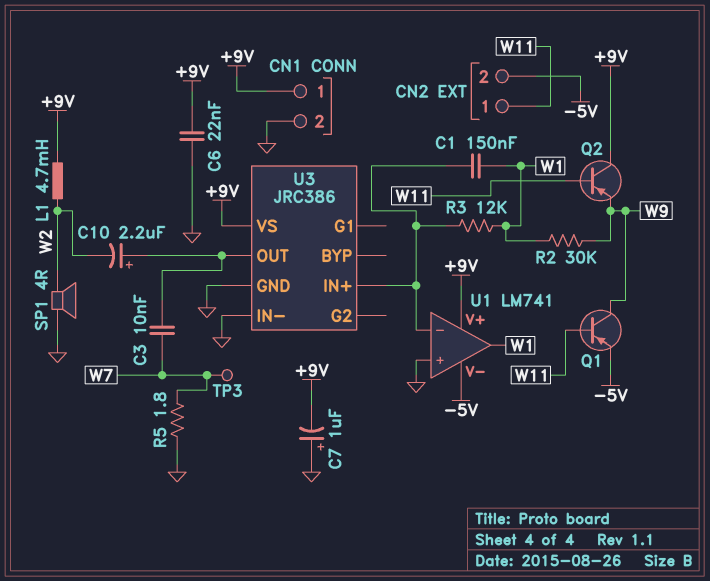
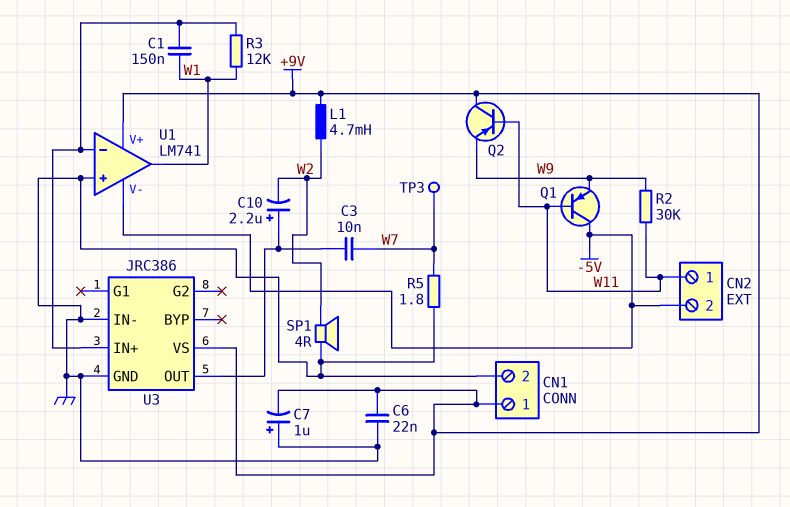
Q1: PNP (B W11, C W9, E -5V) -> PNP (B W11, C -5V, E W9)
R2: 30k (W1, W9) -> 30k (W9, W11)

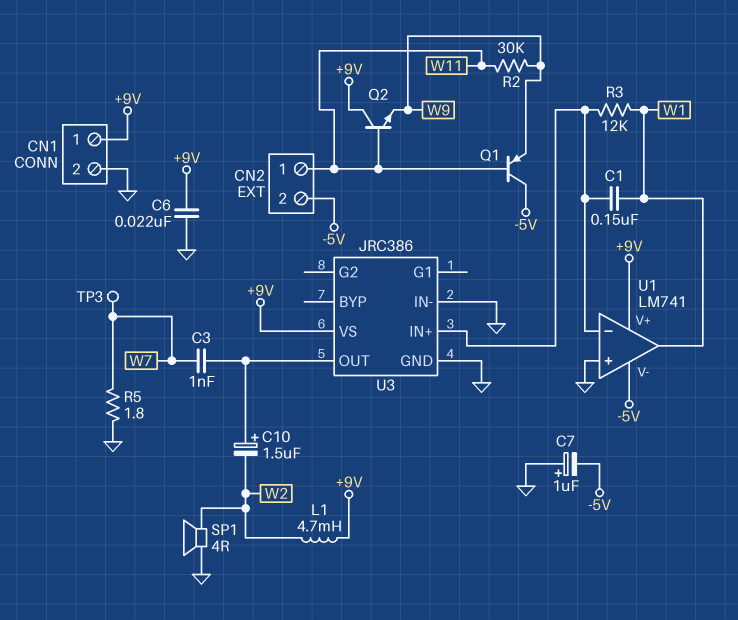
C3: 10nF (U3/OUT, W7) -> 1nF (U3/OUT, W7)
C7: 1uF (plus GND, minus +9V) -> 1uF (plus GND, minus -5V)
C10: 2.2uF (plus U3/OUT, minus W2) -> 1.5uF (plus U3/OUT, minus W2)
Q2: PNP (B W11, C +9V, E W9) -> NPN (B W11, C +9V, E W9)

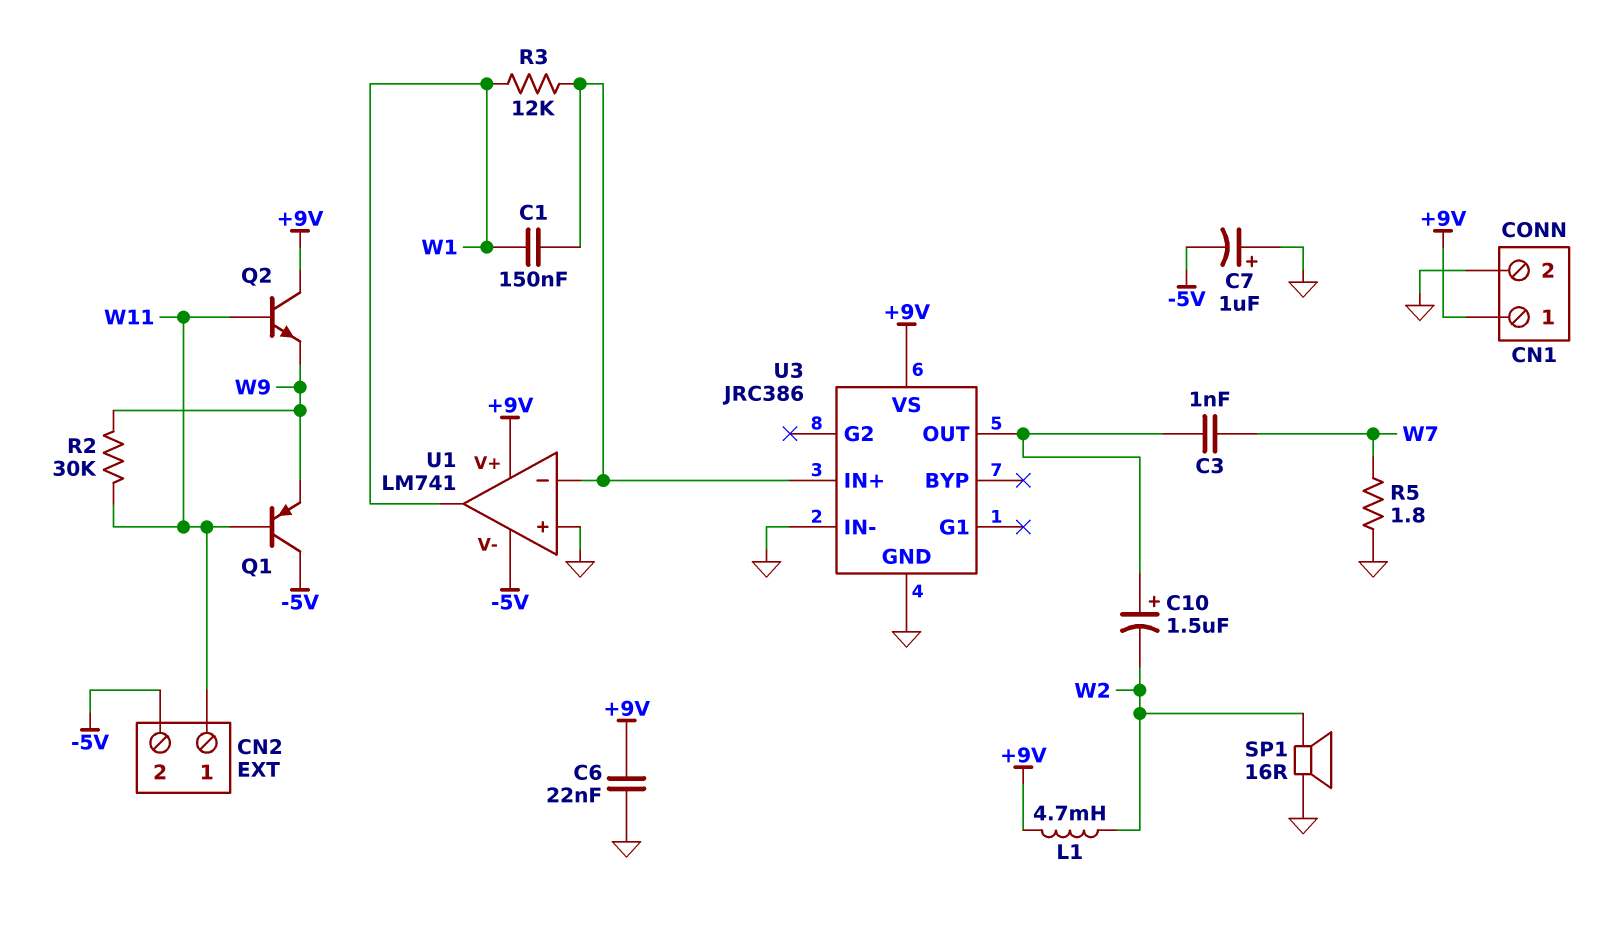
SP1: speaker 4R (GND, W2) -> speaker 16R (GND, W2)
TP3: test point (W7) -> none

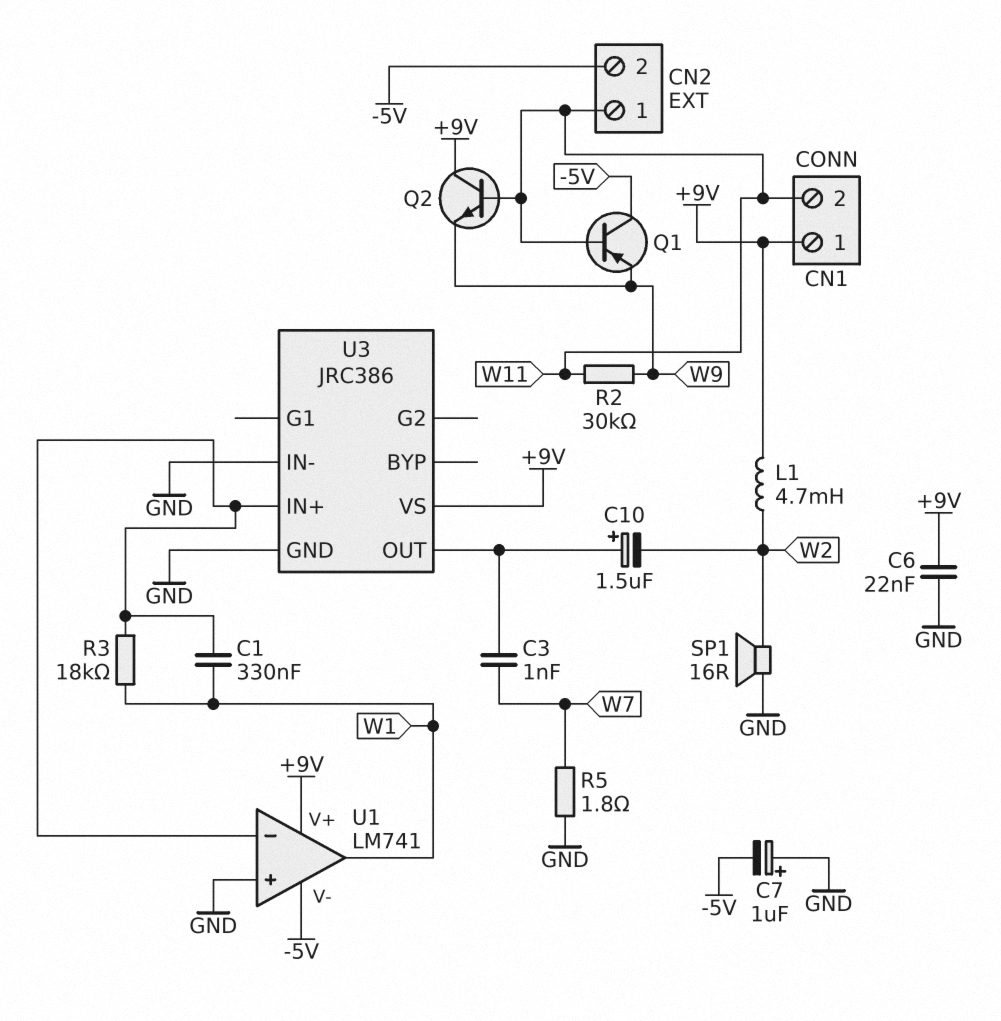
C1: 150nF (U1/in-, W1) -> 330nF (U1/in-, W1)
CN1 pin 2: GND -> W11
R3: 12k (U1/in-, W1) -> 18k (U1/in-, W1)

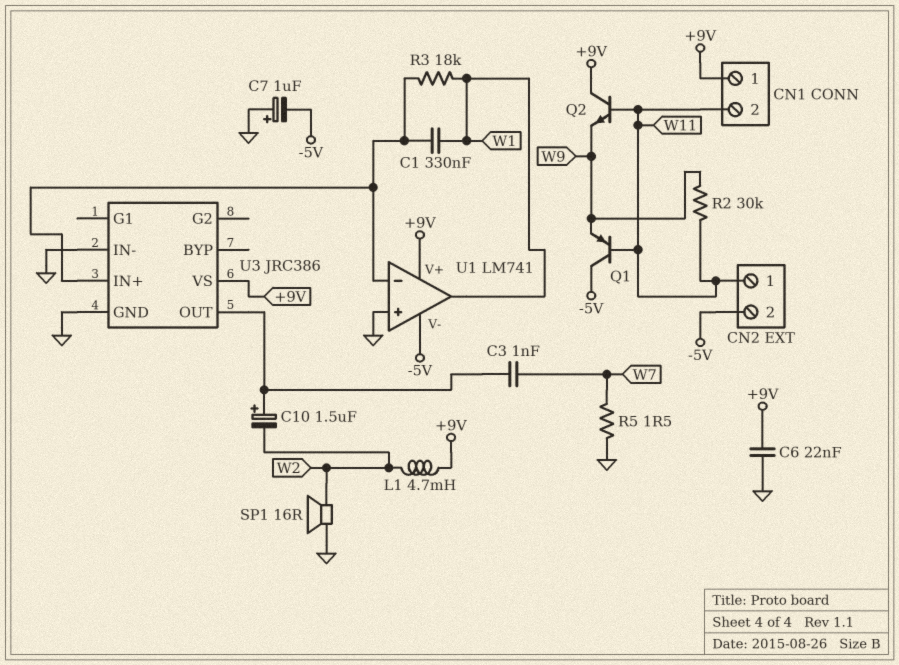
R5: 1.8 (GND, W7) -> 1.5 (GND, W7)

